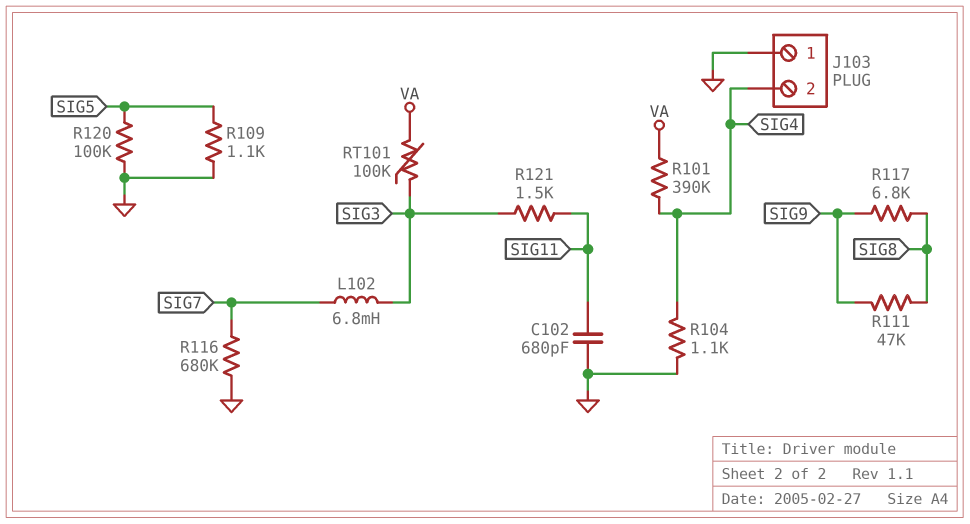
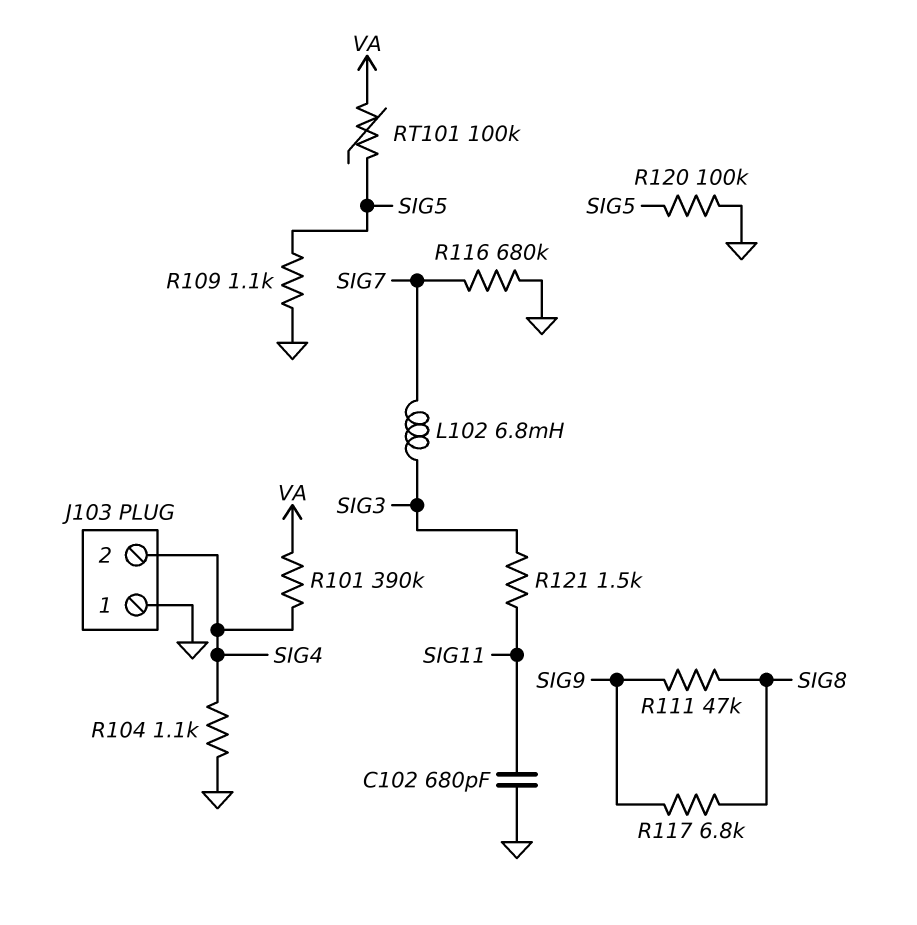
RT101: 100k (SIG3, VA) -> 100k (SIG5, VA)

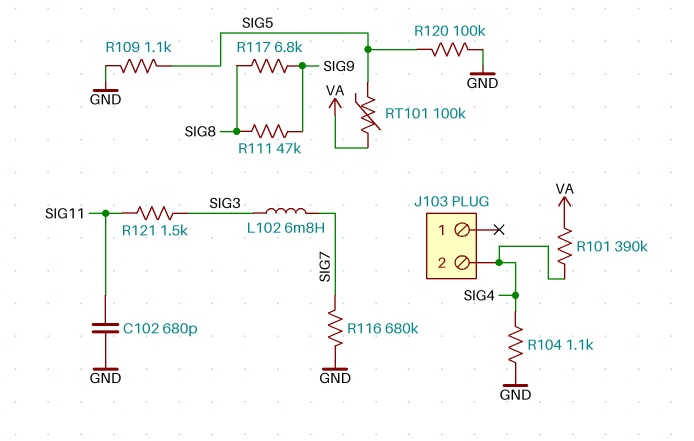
J103 pin 1: GND -> none

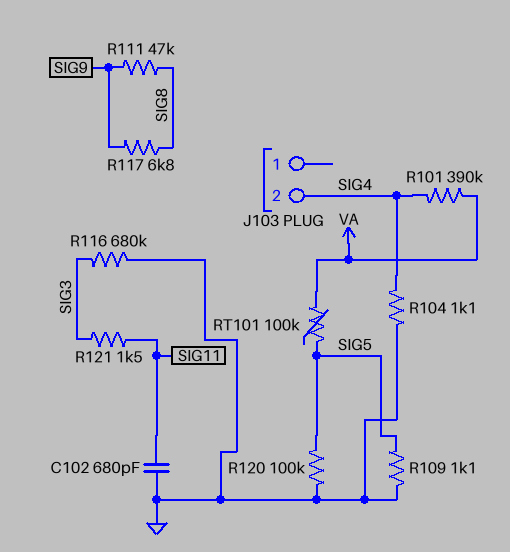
L102: 6.8mH (SIG3, SIG7) -> none
R116: 680k (GND, SIG7) -> 680k (GND, SIG3)

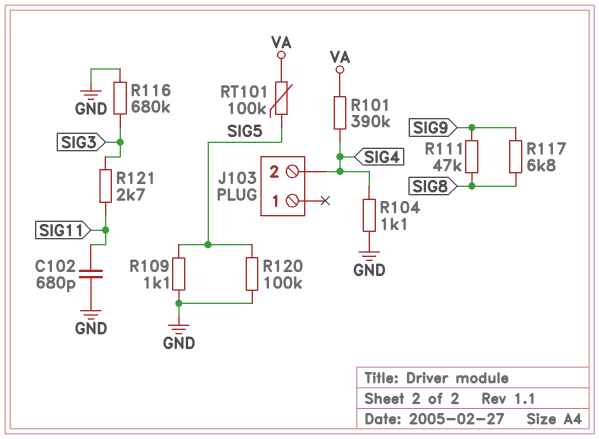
R121: 1.5k (SIG3, SIG11) -> 2.7k (SIG3, SIG11)

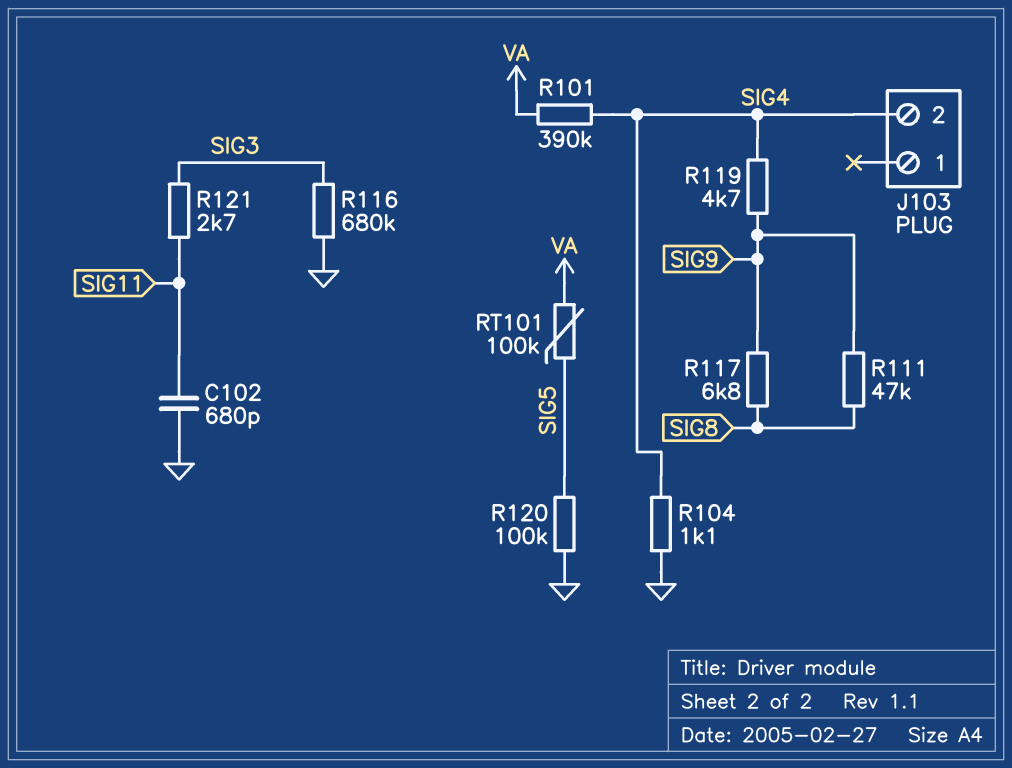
R109: 1.1k (GND, SIG5) -> none
R119: none -> 4.7k (SIG4, SIG9)

